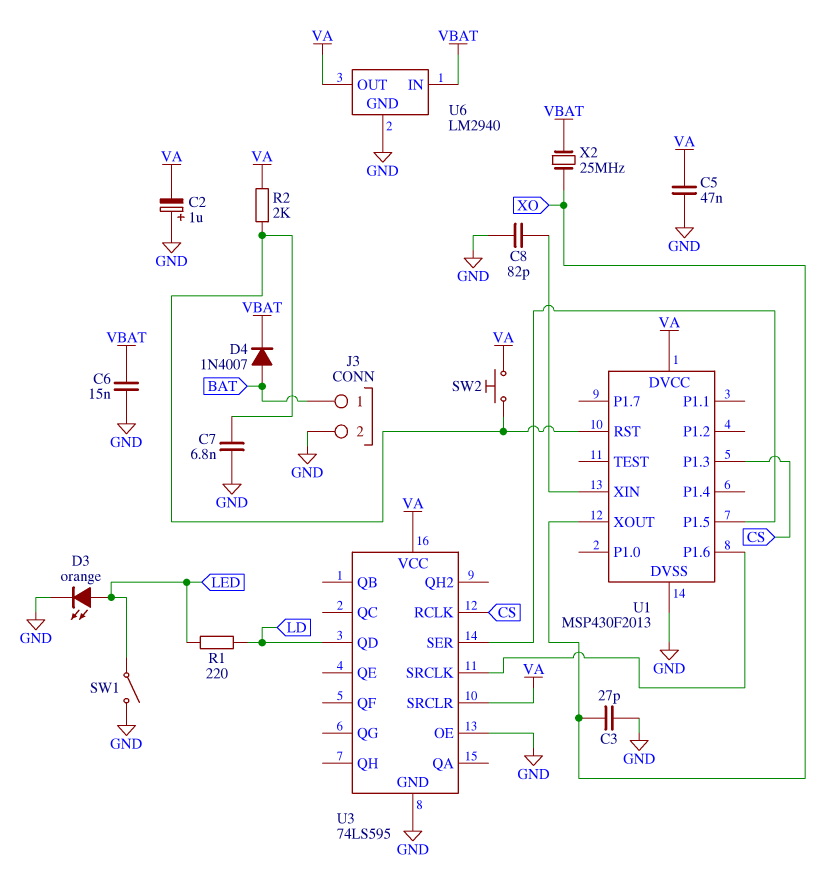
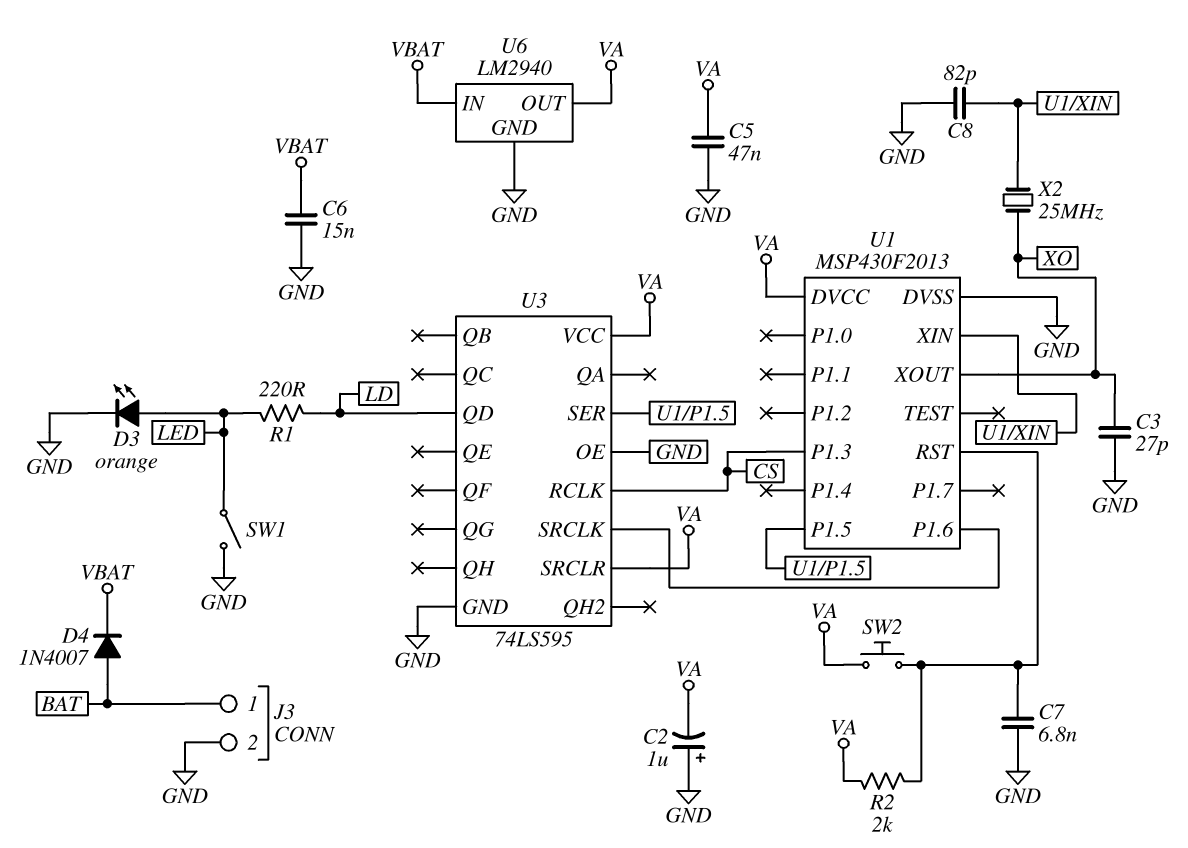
X2: 25MHz (VBAT, XO) -> 25MHz (U1/XIN, XO)

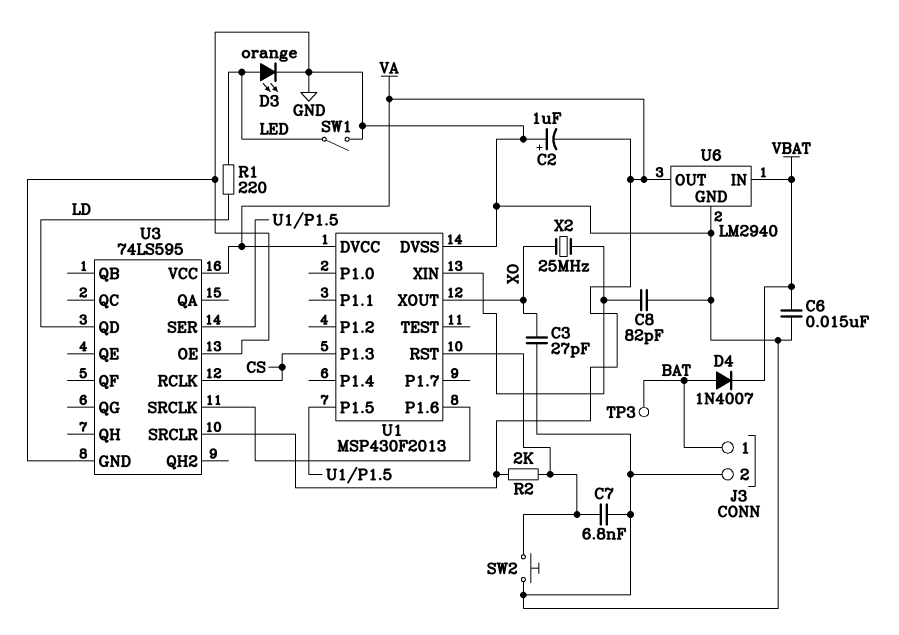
C5: 47nF (GND, VA) -> none
SW2: button (U1/RST, VA) -> button (GND, U1/RST)
TP3: none -> test point (BAT)

